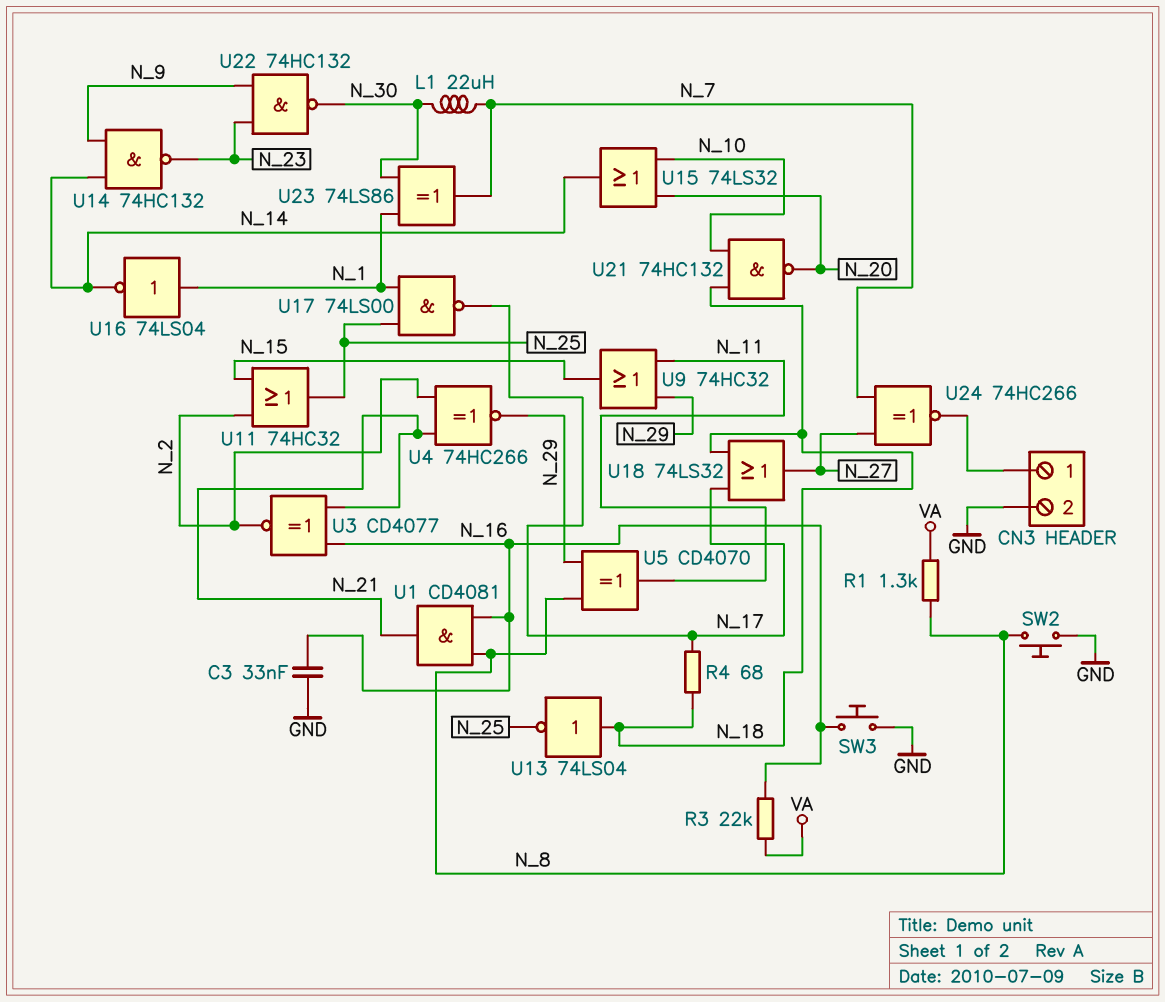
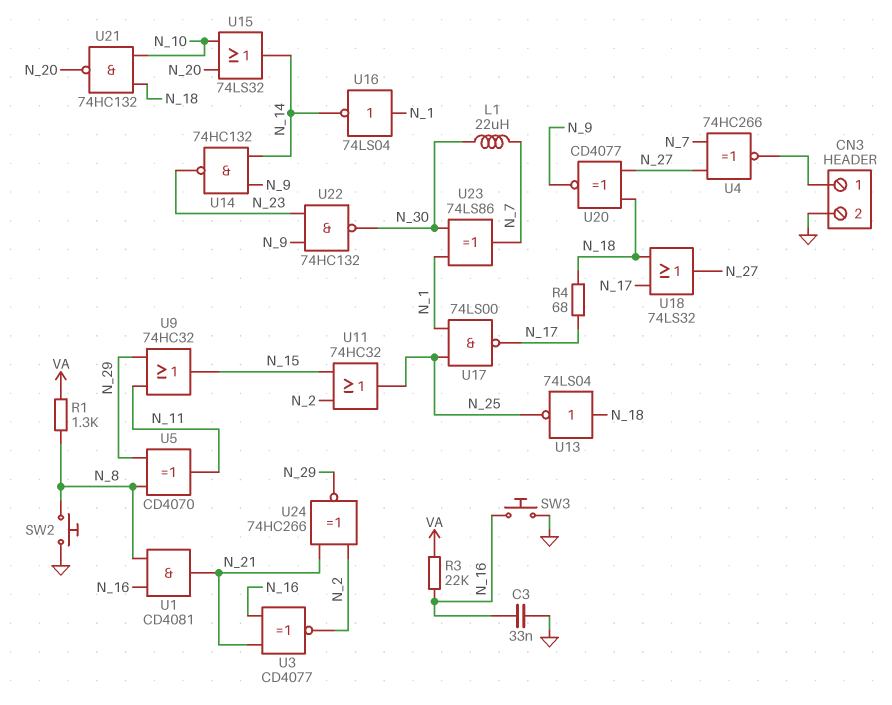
U4: XNOR 74HC266 (in N_2, in N_21, out N_29) -> XNOR 74HC266 (in N_7, in N_27, out CN3/1)
U20: none -> XNOR CD4077 (in N_18, in N_27, out N_9)
U24: XNOR 74HC266 (in N_7, in N_27, out CN3/1) -> XNOR 74HC266 (in N_2, in N_21, out N_29)

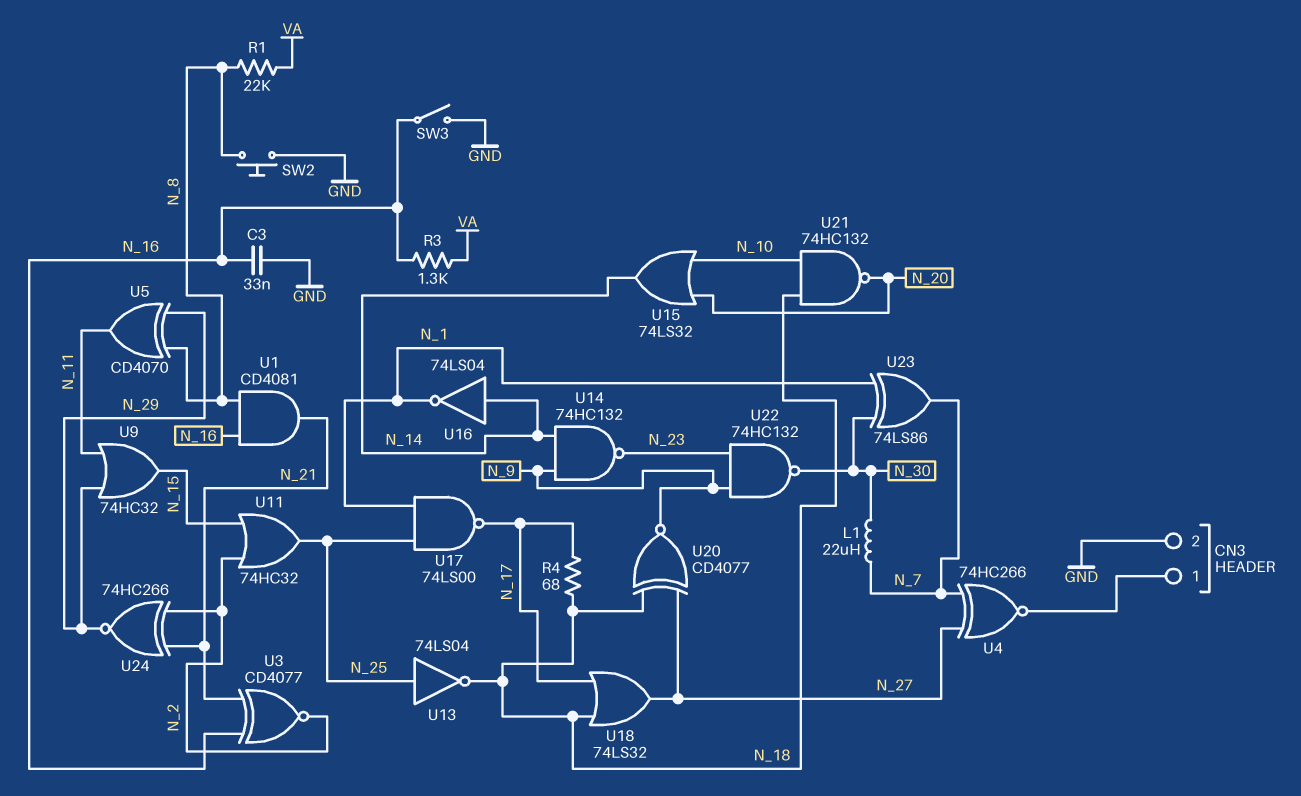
R1: 1.3k (N_8, VA) -> 22k (N_8, VA)
R3: 22k (N_16, VA) -> 1.3k (N_16, VA)
SW3: button (GND, N_16) -> switch (GND, N_16)
U13: NOT 74LS04 (in N_18, out N_25) -> NOT 74LS04 (in N_25, out N_18)
U16: NOT 74LS04 (in N_1, out N_14) -> NOT 74LS04 (in N_14, out N_1)

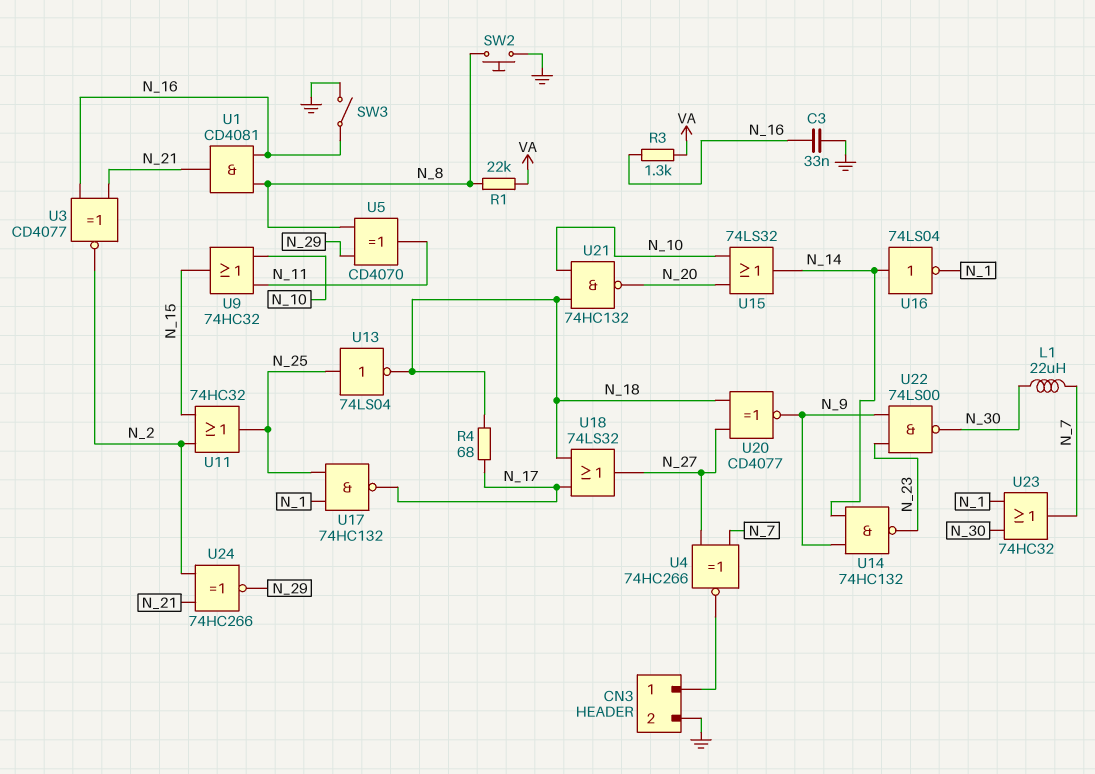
U9: OR 74HC32 (in N_11, in N_29, out N_15) -> OR 74HC32 (in N_10, in N_11, out N_15)
U17: NAND 74LS00 (in N_1, in N_25, out N_17) -> NAND 74HC132 (in N_1, in N_25, out N_17)
U22: NAND 74HC132 (in N_9, in N_23, out N_30) -> NAND 74LS00 (in N_9, in N_23, out N_30)
U23: XOR 74LS86 (in N_1, in N_30, out N_7) -> OR 74HC32 (in N_1, in N_30, out N_7)

